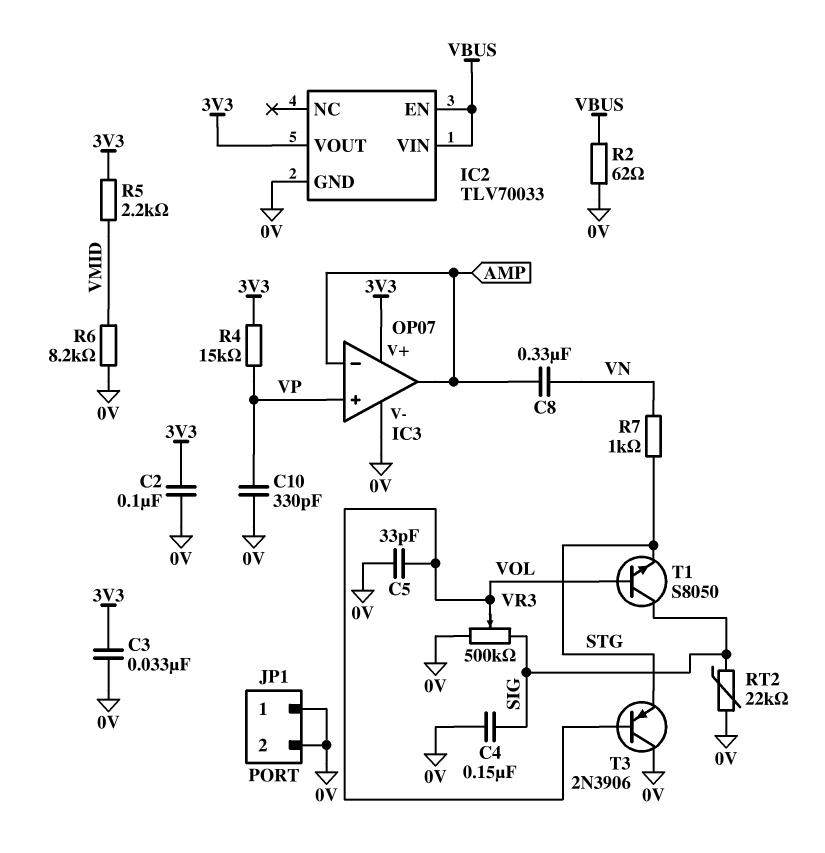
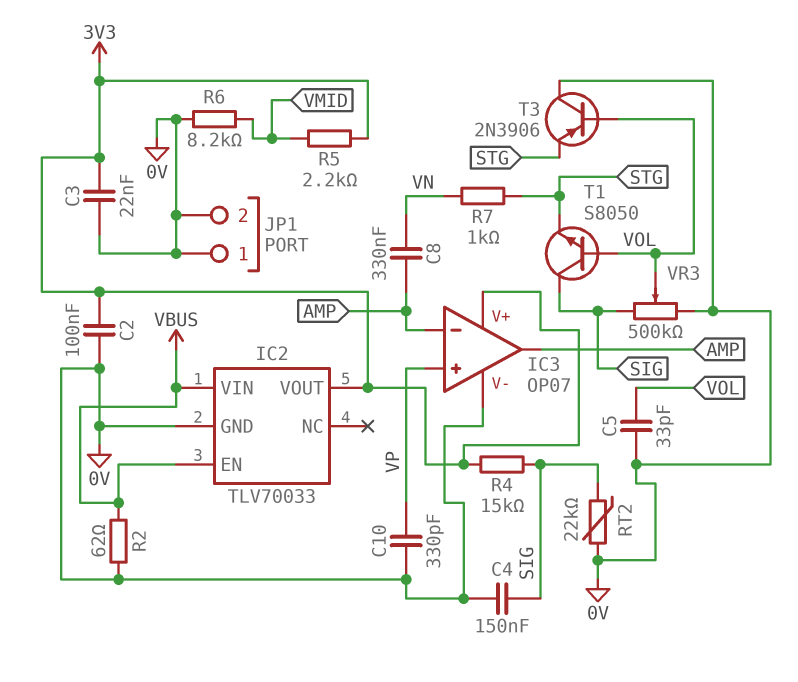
C3: 33nF (0V, 3V3) -> 22nF (0V, 3V3)
R4: 15k (3V3, VP) -> 15k (3V3, SIG)

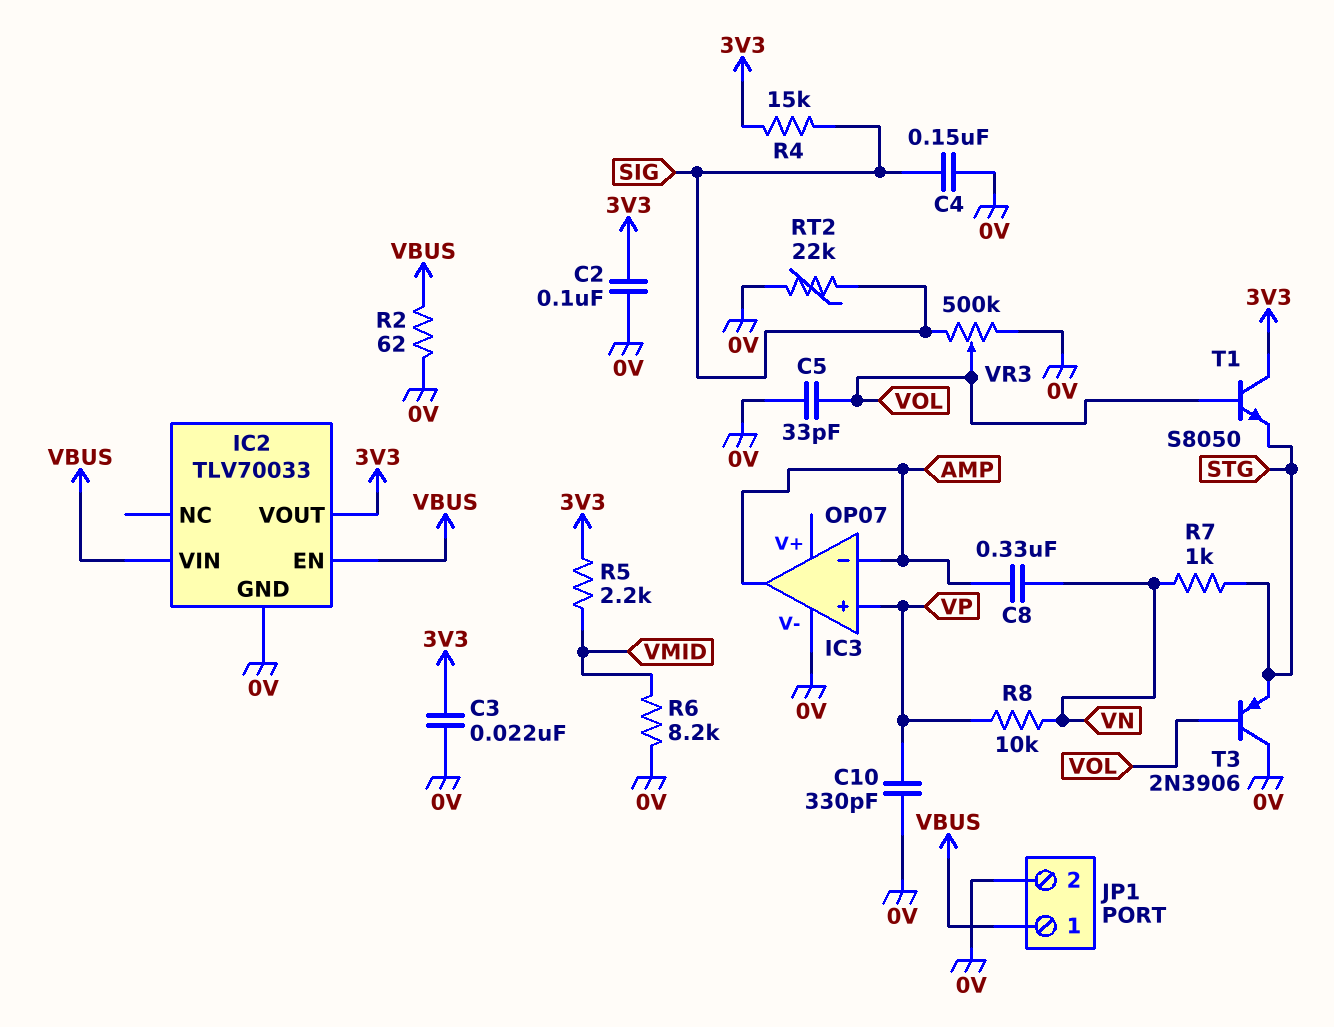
IC3 pin V+: 3V3 -> none
JP1 pin 1: 0V -> VBUS
R8: none -> 10k (VN, VP)
T1: NPN S8050 (B VOL, C SIG, E STG) -> NPN S8050 (B VOL, C 3V3, E STG)

